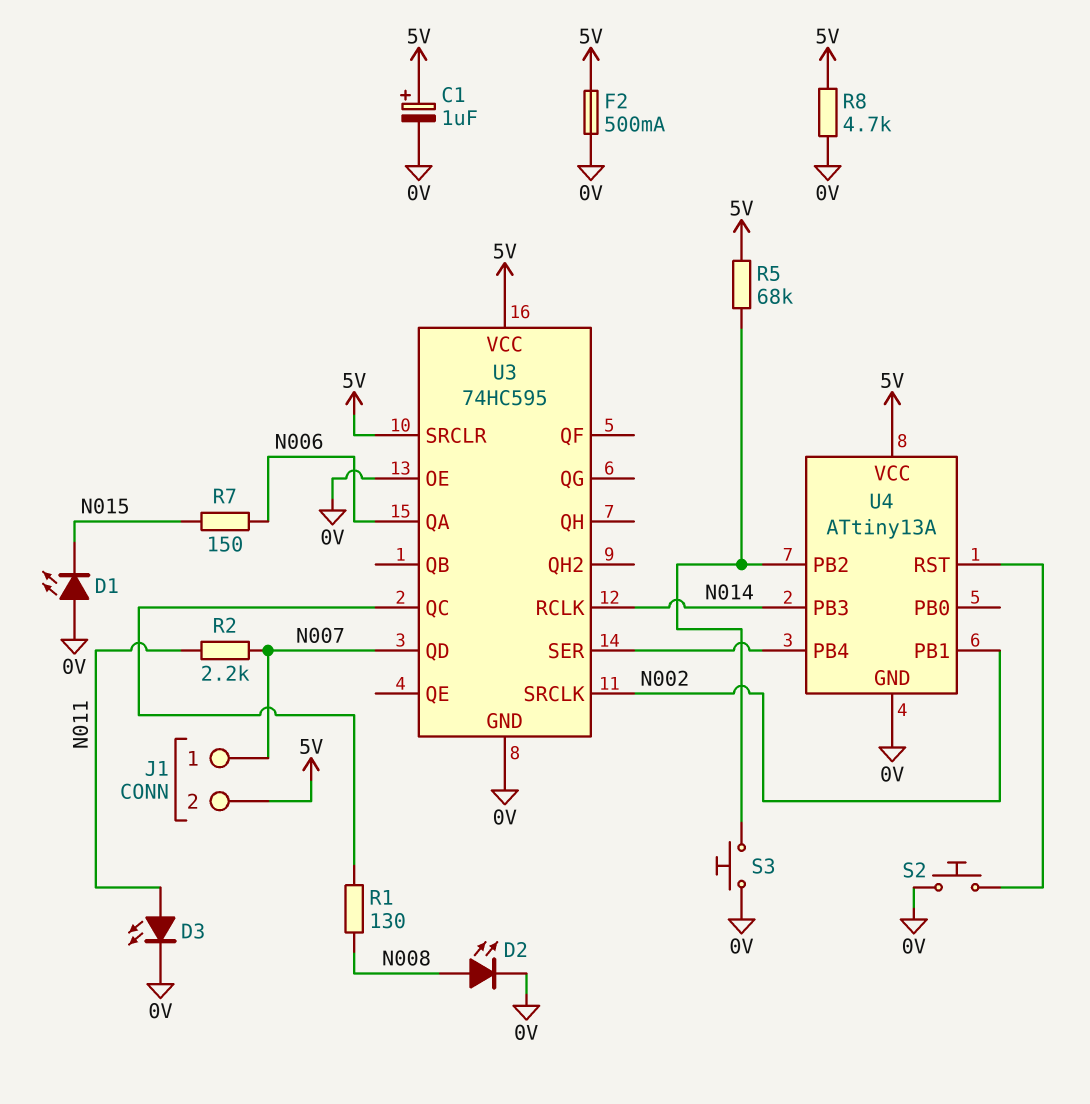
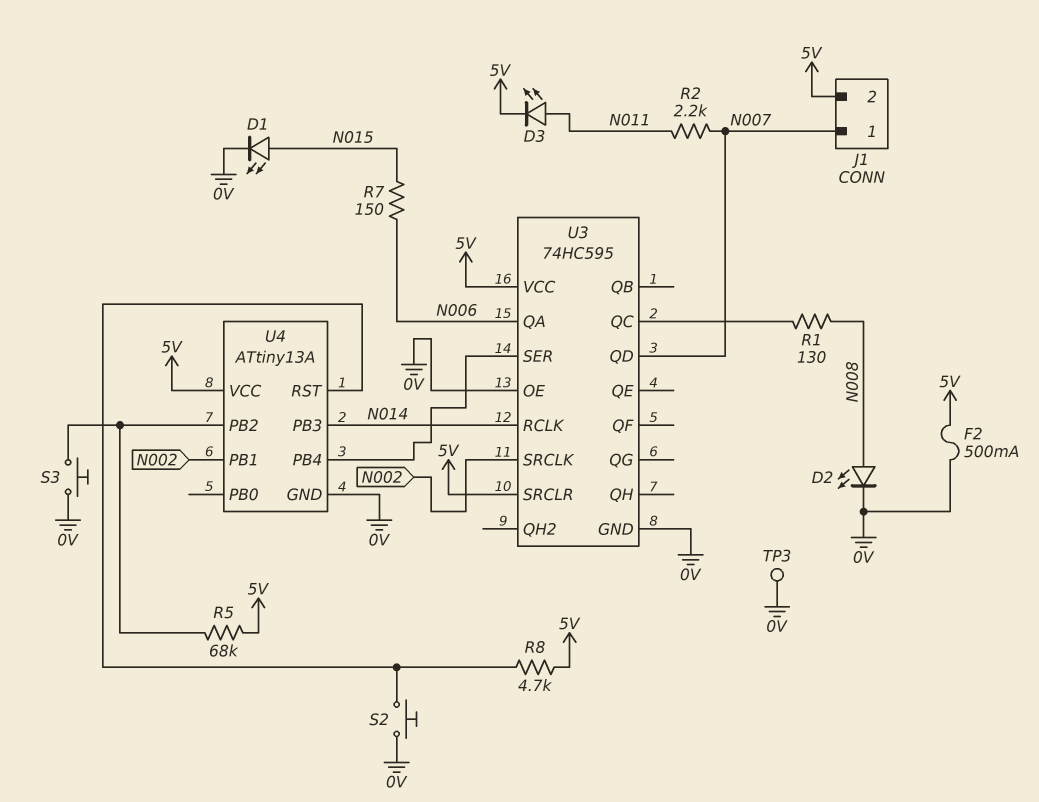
C1: 1uF (plus 5V, minus 0V) -> none
D1: LED (A 0V, K N015) -> LED (A N015, K 0V)
D3: LED (A N011, K 0V) -> LED (A N011, K 5V)
R8: 4.7k (0V, 5V) -> 4.7k (5V, U4/RST)
TP3: none -> test point (0V)

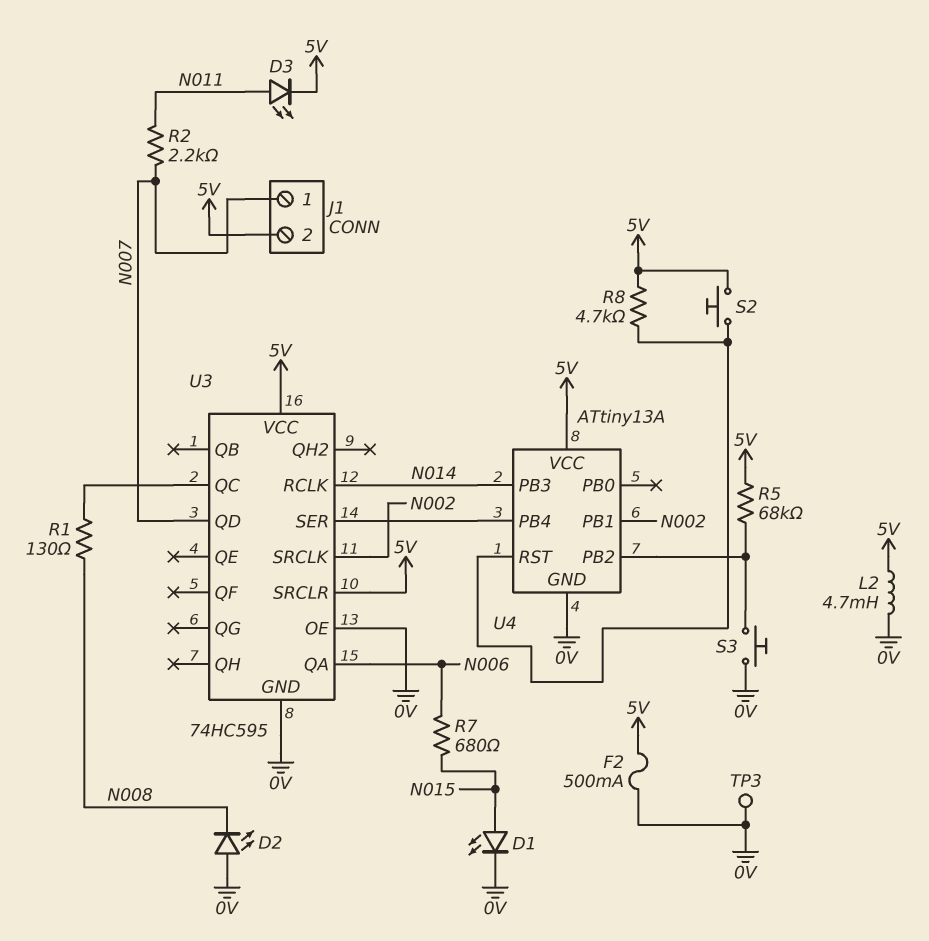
D2: LED (A N008, K 0V) -> LED (A 0V, K N008)
L2: none -> 4.7mH (0V, 5V)
R7: 150 (N006, N015) -> 680 (N006, N015)
S2: button (0V, U4/RST) -> button (5V, U4/RST)

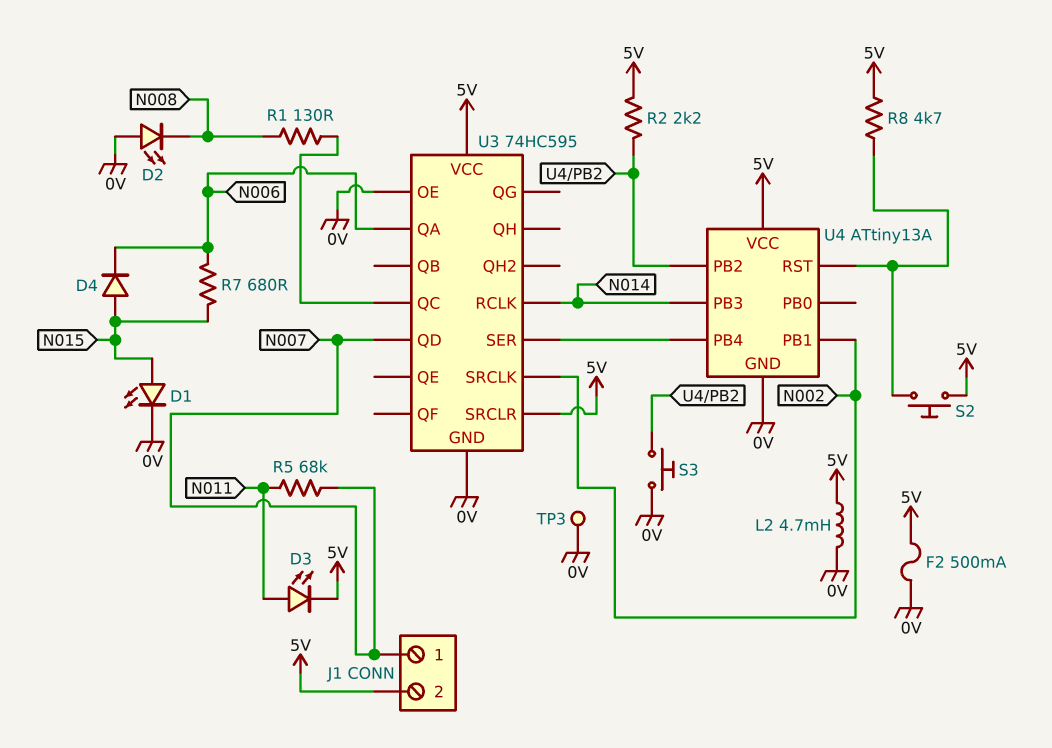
D4: none -> diode (A N015, K N006)
R2: 2.2k (N007, N011) -> 2.2k (5V, U4/PB2)
R5: 68k (5V, U4/PB2) -> 68k (N007, N011)

